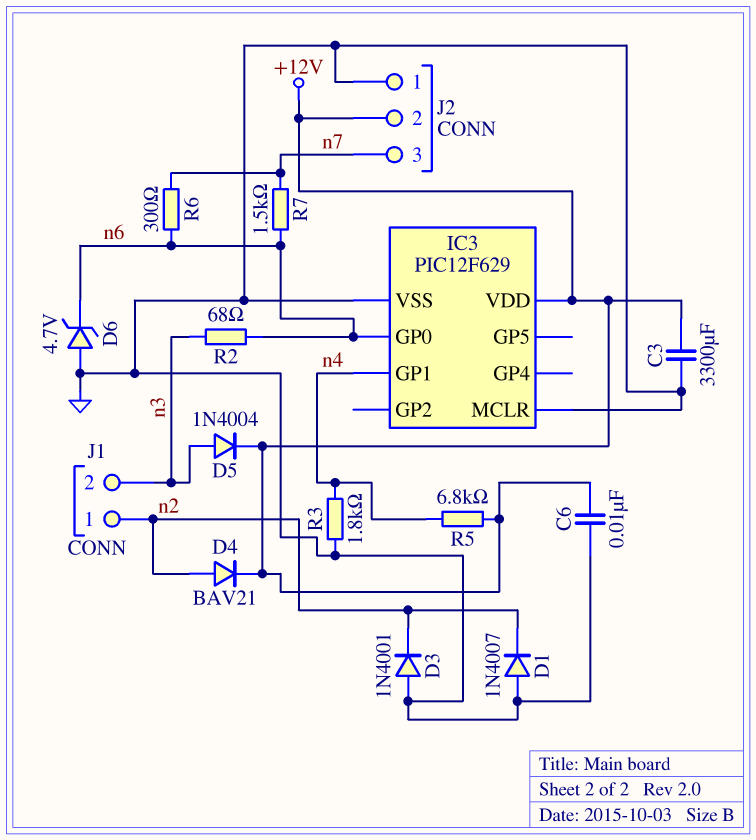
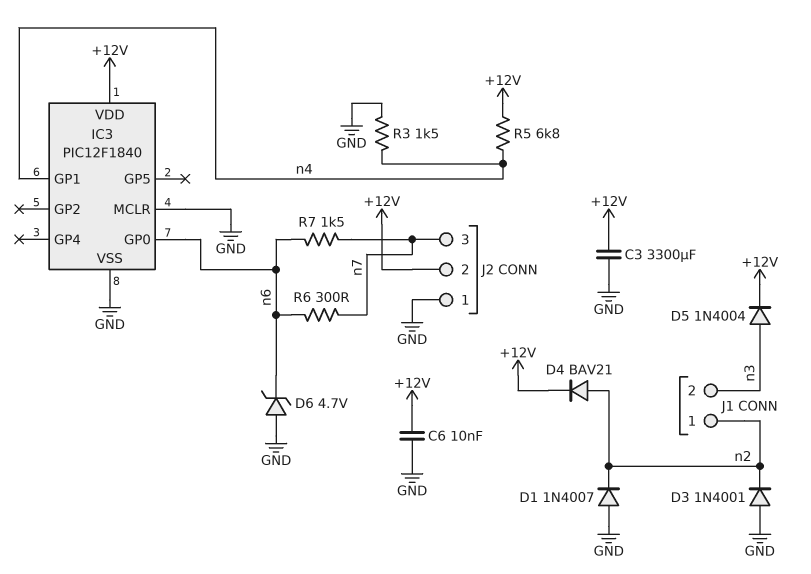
IC3: PIC12F629 -> PIC12F1840
R2: 68 (n3, n6) -> none
R3: 1.8k (GND, n4) -> 1.5k (GND, n4)

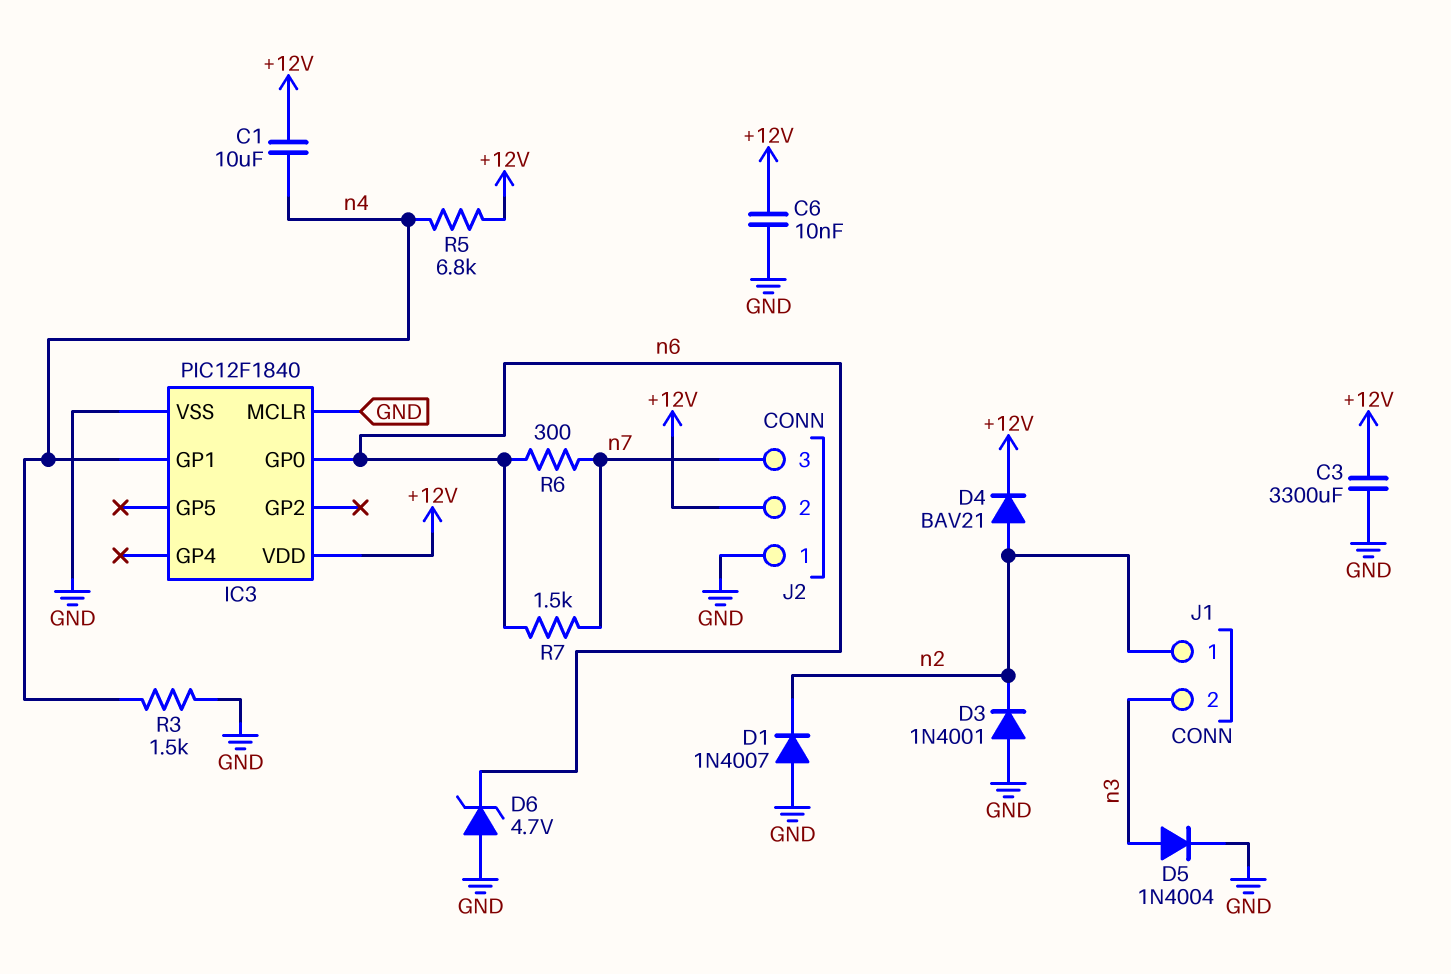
C1: none -> 10uF (+12V, n4)
D5: diode 1N4004 (A n3, K +12V) -> diode 1N4004 (A n3, K GND)

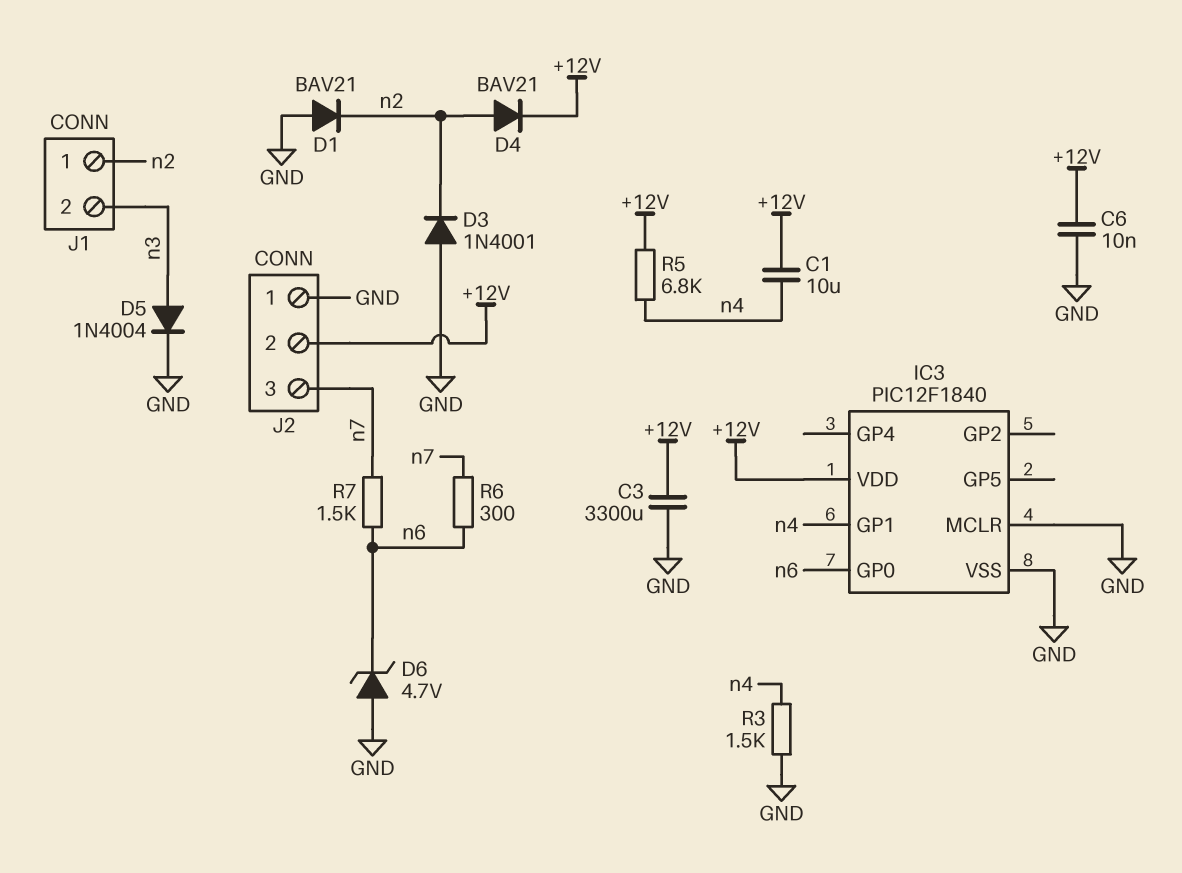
D1: diode 1N4007 (A GND, K n2) -> diode BAV21 (A GND, K n2)

